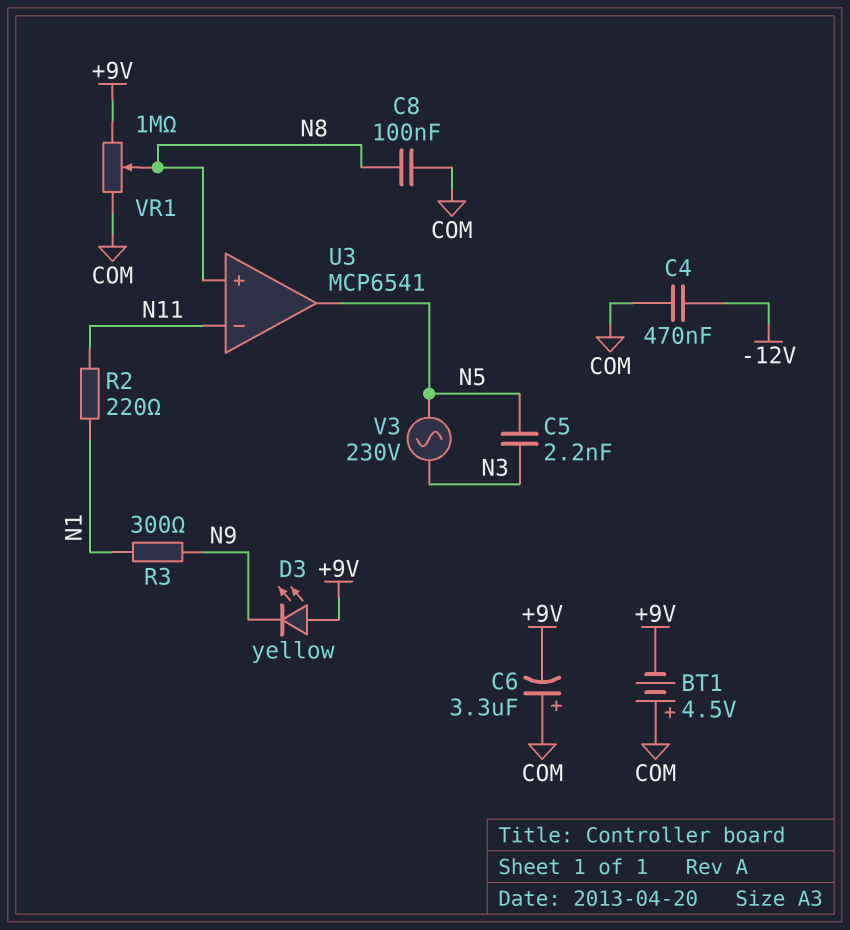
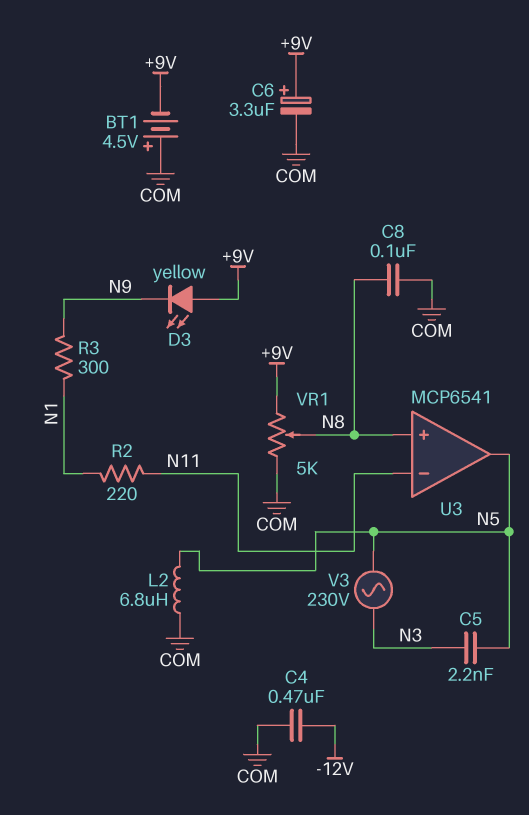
C6: 3.3uF (plus COM, minus +9V) -> 3.3uF (plus +9V, minus COM)
L2: none -> 6.8uH (COM, N5)
VR1: 1M (+9V, COM, wiper N8) -> 5k (+9V, COM, wiper N8)

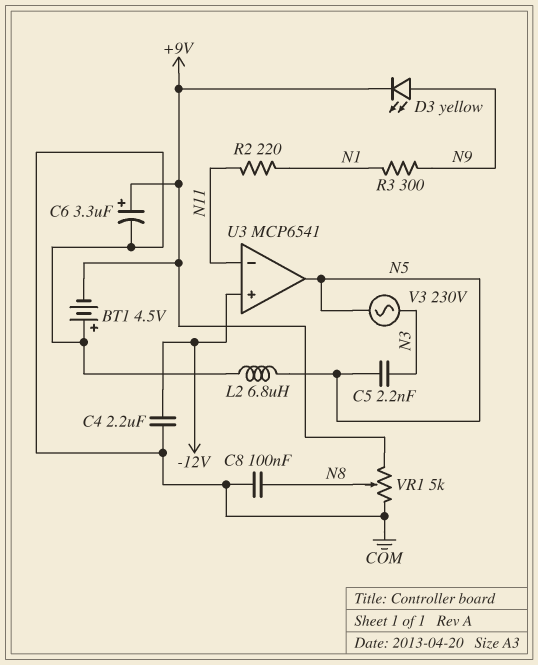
C4: 470nF (-12V, COM) -> 2.2uF (-12V, COM)
D3: LED yellow (A +9V, K N9) -> LED yellow (A N9, K +9V)
U3 pin in+: N8 -> -12V

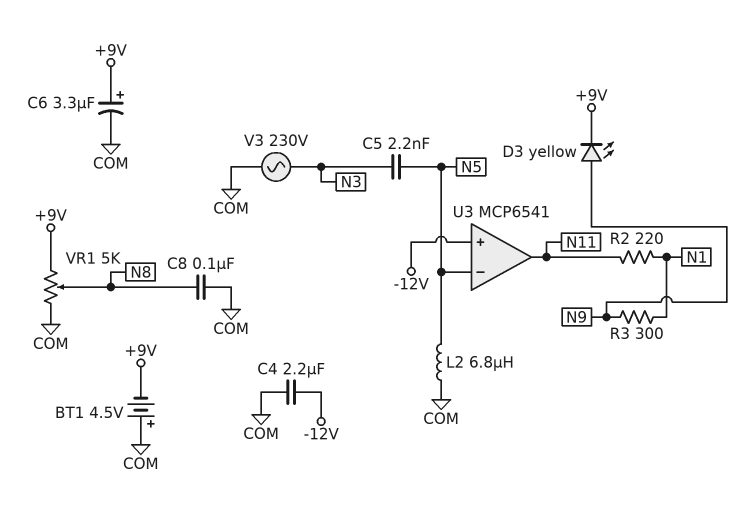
U3 pin in-: N11 -> N5
U3 pin out: N5 -> N11
V3: AC 230V (N3, N5) -> AC 230V (COM, N3)

